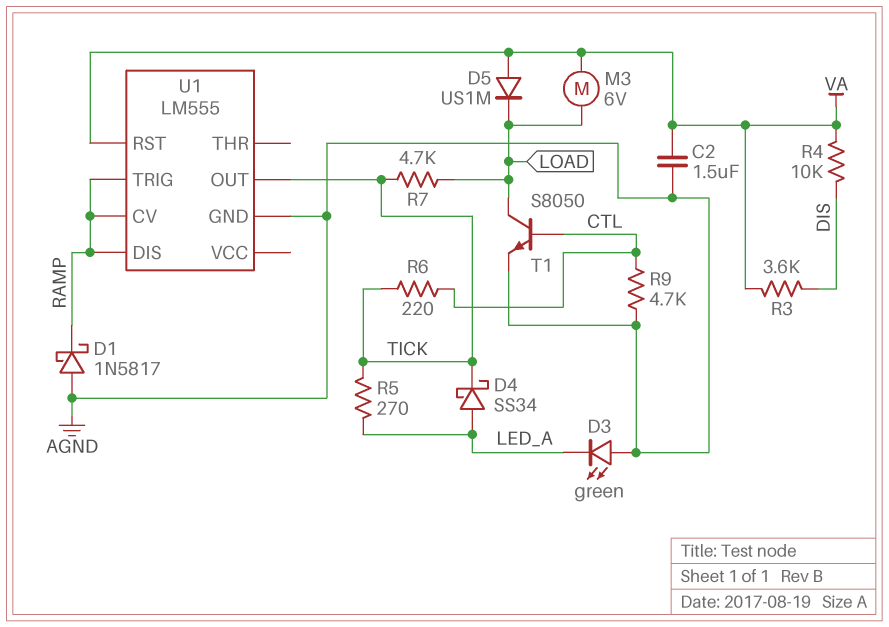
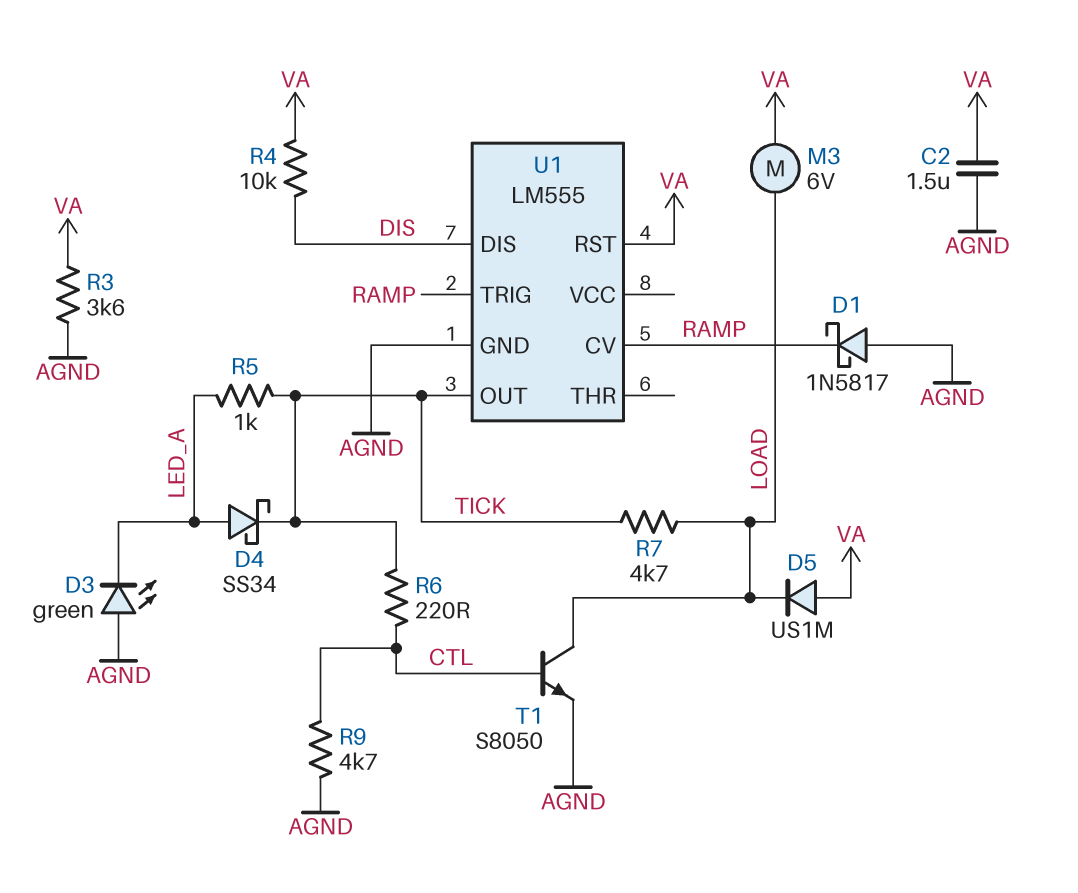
R3: 3.6k (DIS, VA) -> 3.6k (AGND, VA)
R5: 270 (LED_A, TICK) -> 1k (LED_A, TICK)
U1 pin DIS: RAMP -> DIS

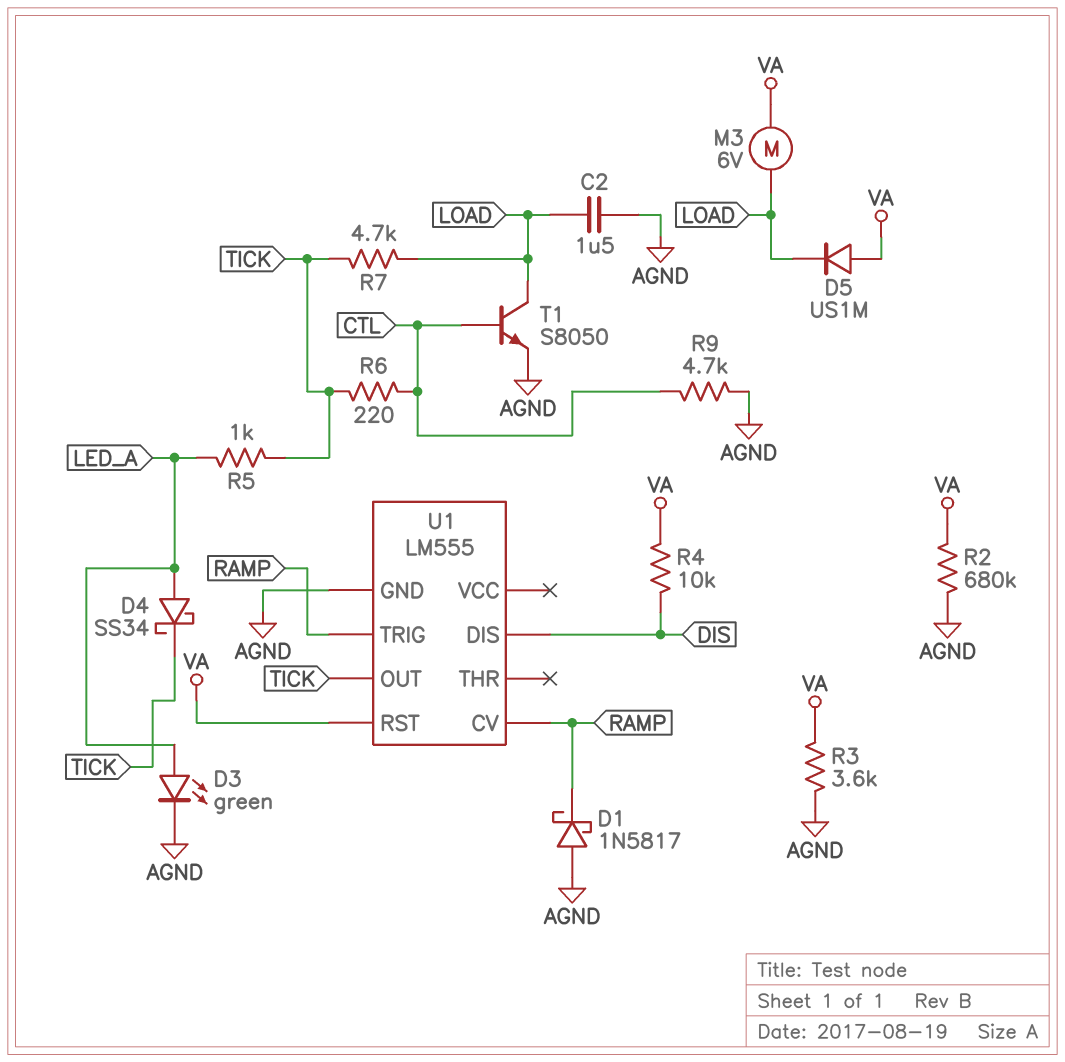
C2: 1.5uF (AGND, VA) -> 1.5uF (AGND, LOAD)
D3: LED green (A AGND, K LED_A) -> LED green (A LED_A, K AGND)
R2: none -> 680k (AGND, VA)

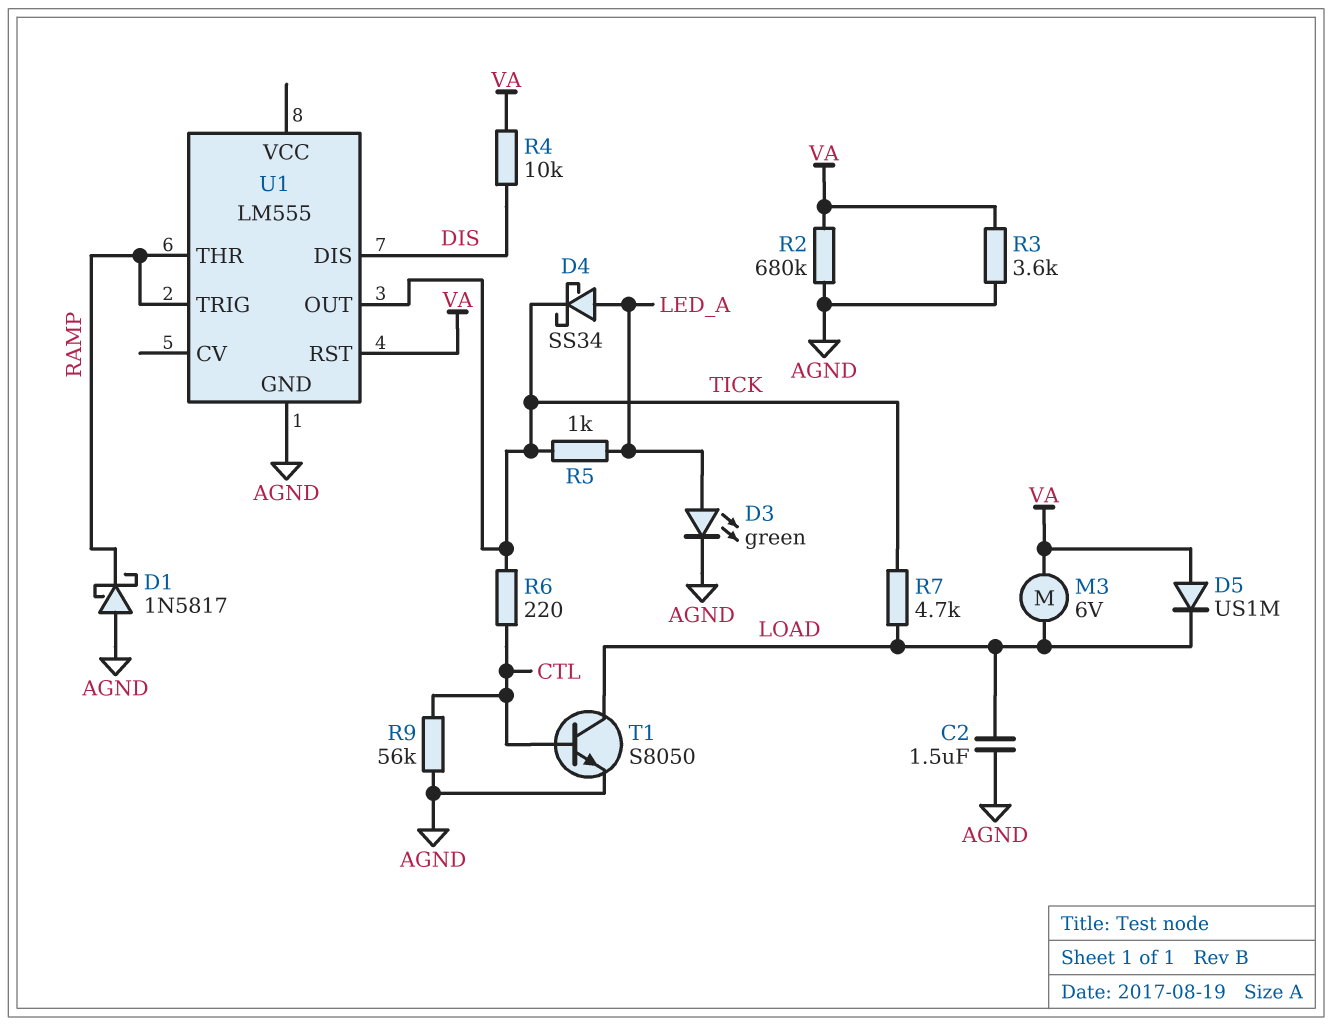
R9: 4.7k (AGND, CTL) -> 56k (AGND, CTL)
U1 pin CV: RAMP -> none
U1 pin THR: none -> RAMP

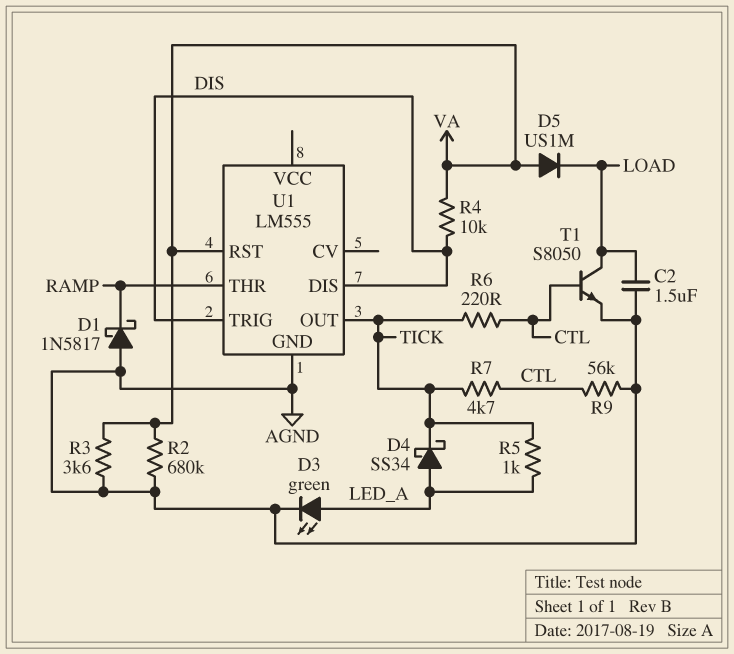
M3: motor 6V (LOAD, VA) -> none
R7: 4.7k (LOAD, TICK) -> 4.7k (CTL, TICK)
U1 pin TRIG: RAMP -> DIS

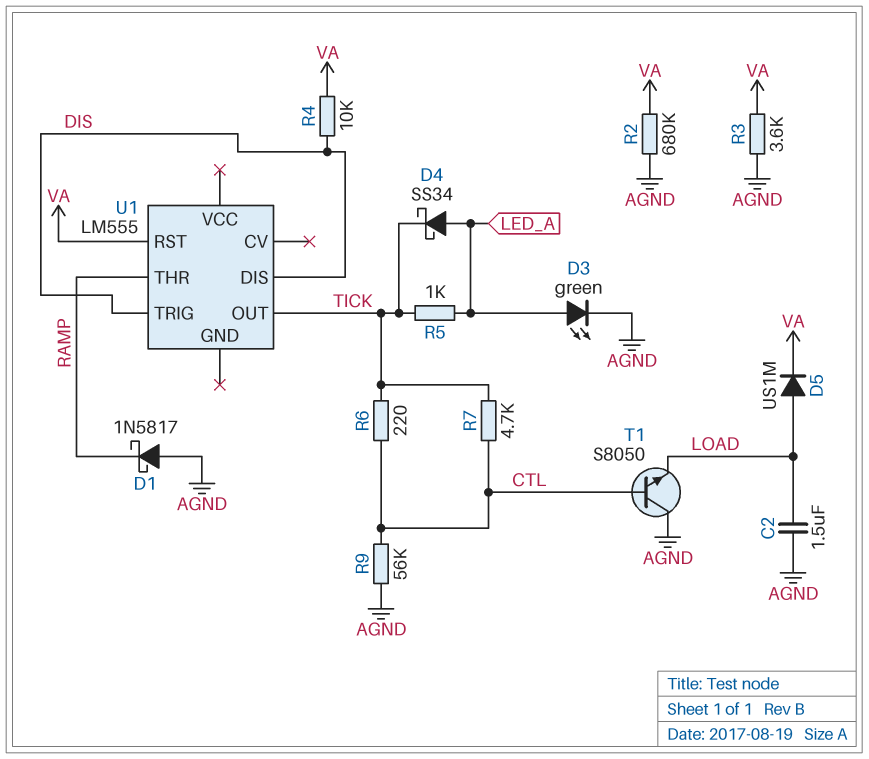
D5: diode US1M (A VA, K LOAD) -> diode US1M (A LOAD, K VA)
T1: NPN S8050 (B CTL, C LOAD, E AGND) -> NPN S8050 (B CTL, C AGND, E LOAD)
U1 pin GND: AGND -> none

